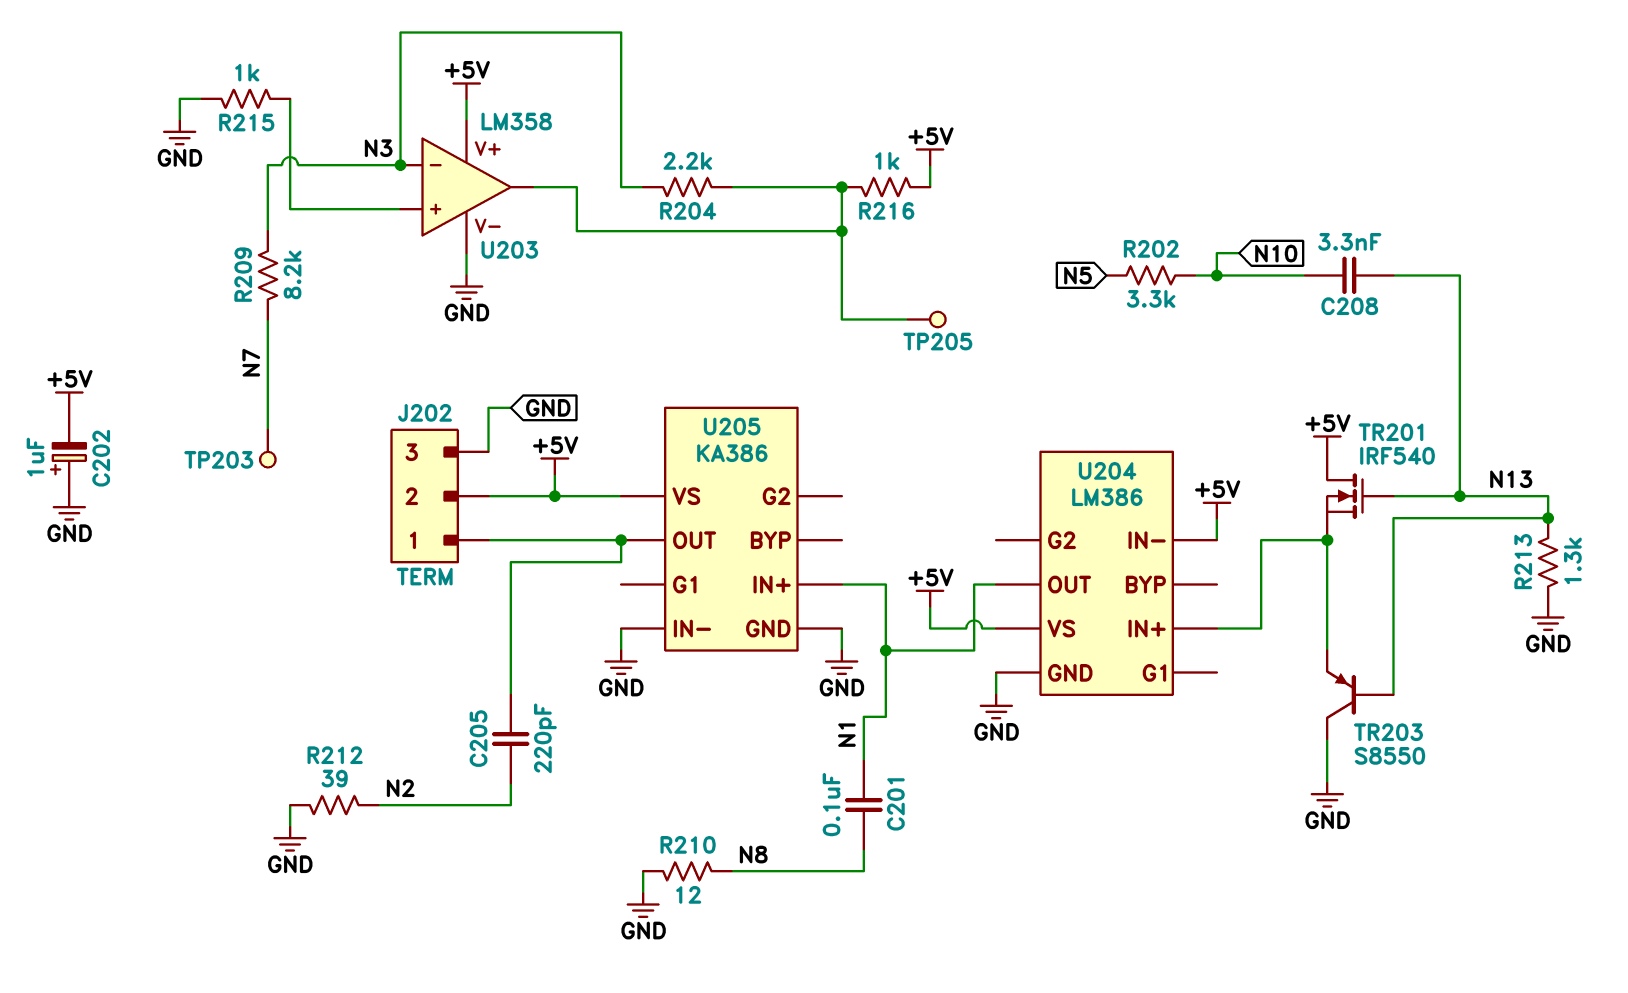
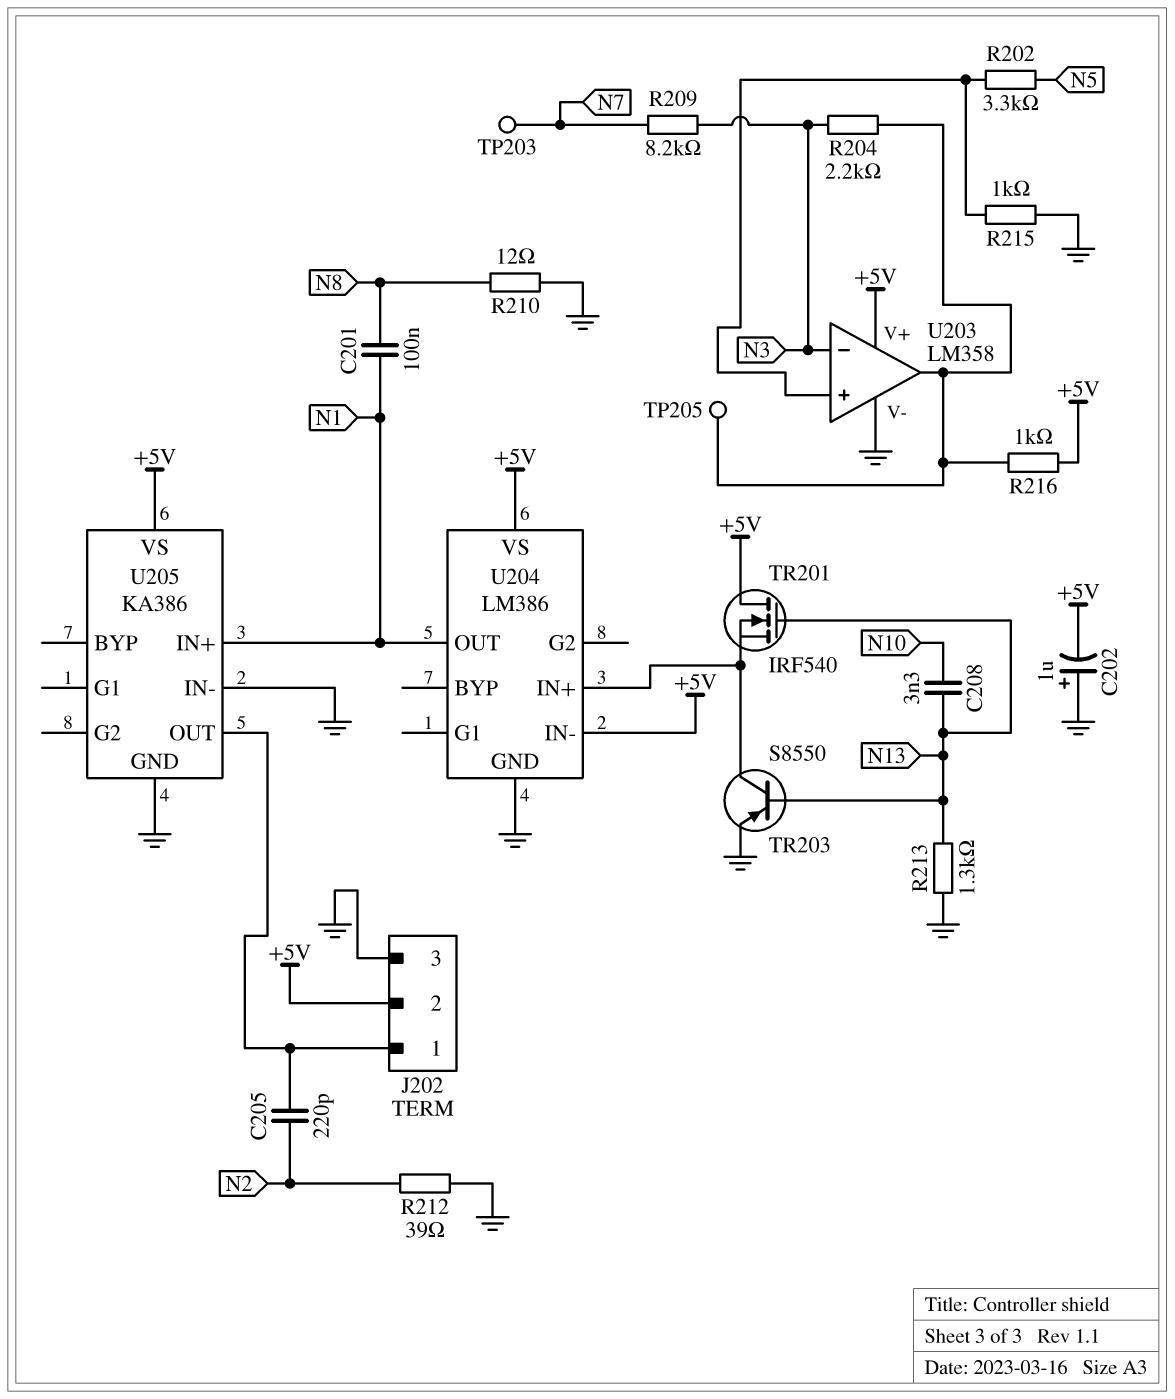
R202: 3.3k (N5, N10) -> 3.3k (N5, U203/in+)
TR203: PNP S8550 (B N13, C GND, E U204/IN+) -> PNP S8550 (B N13, C U204/IN+, E GND)

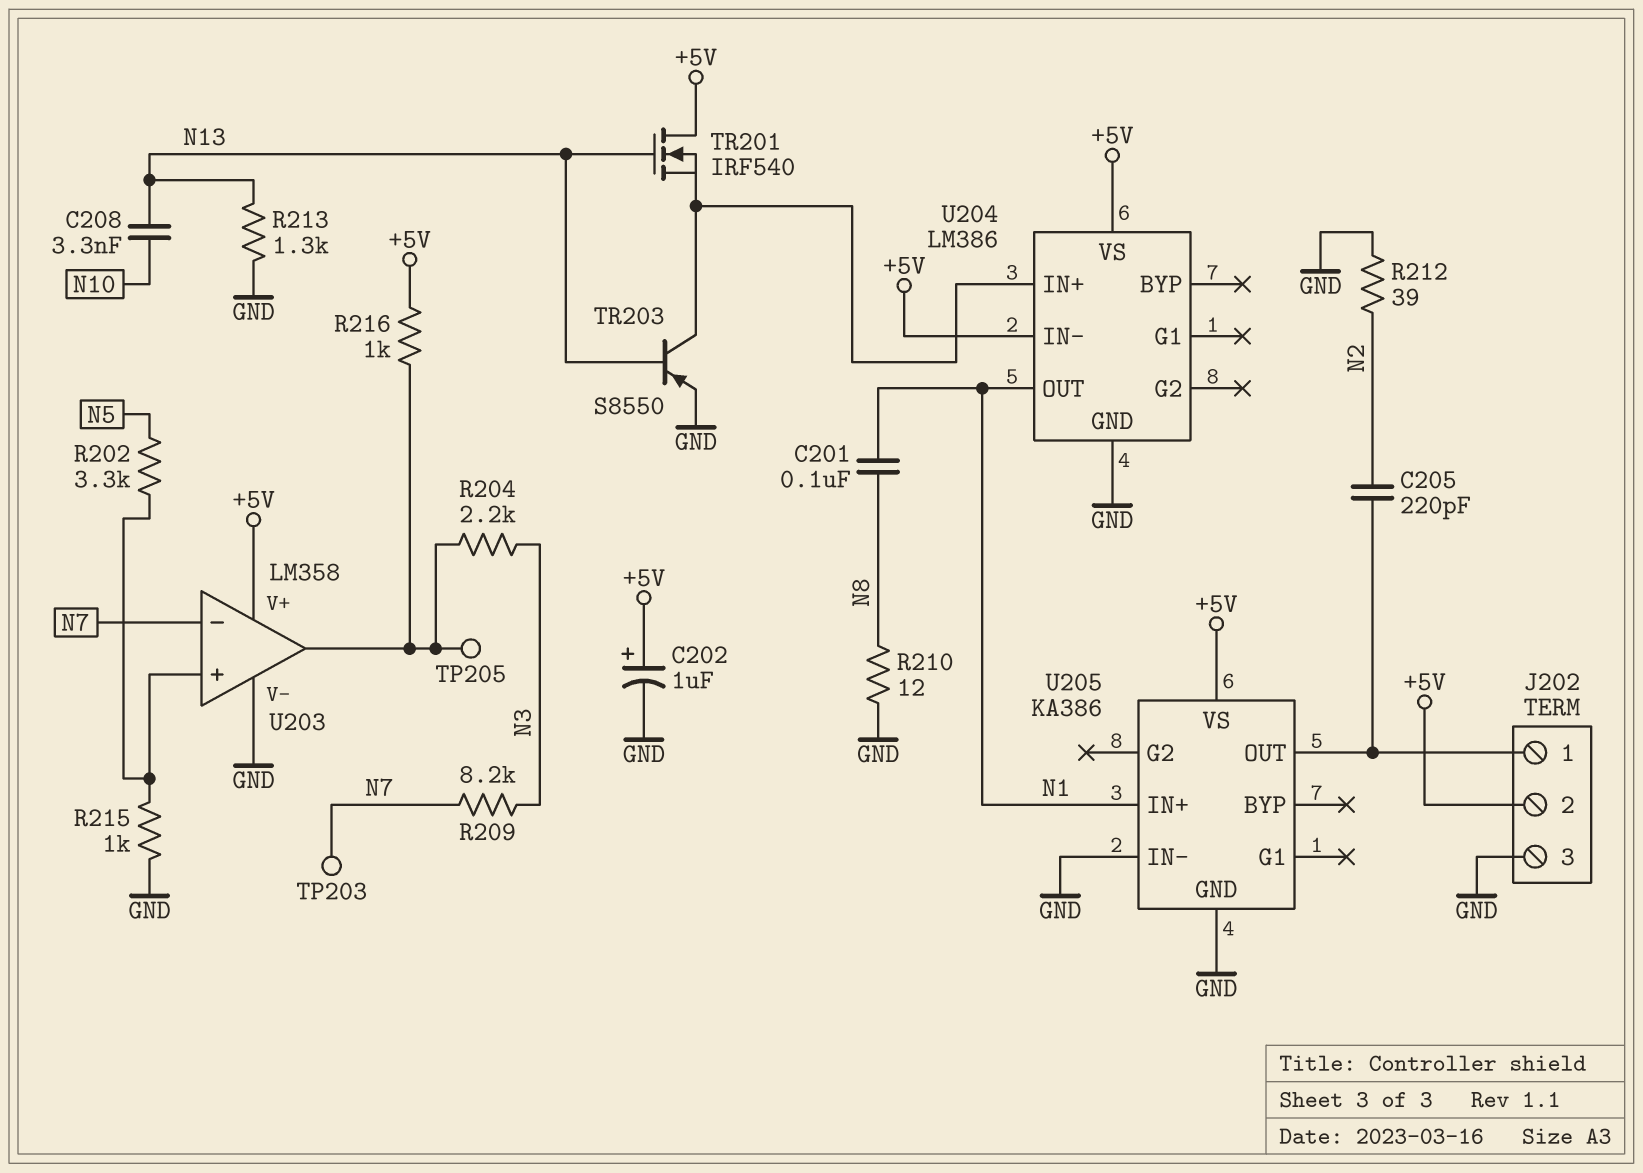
C202: 1uF (plus GND, minus +5V) -> 1uF (plus +5V, minus GND)
U203 pin in-: N3 -> N7

